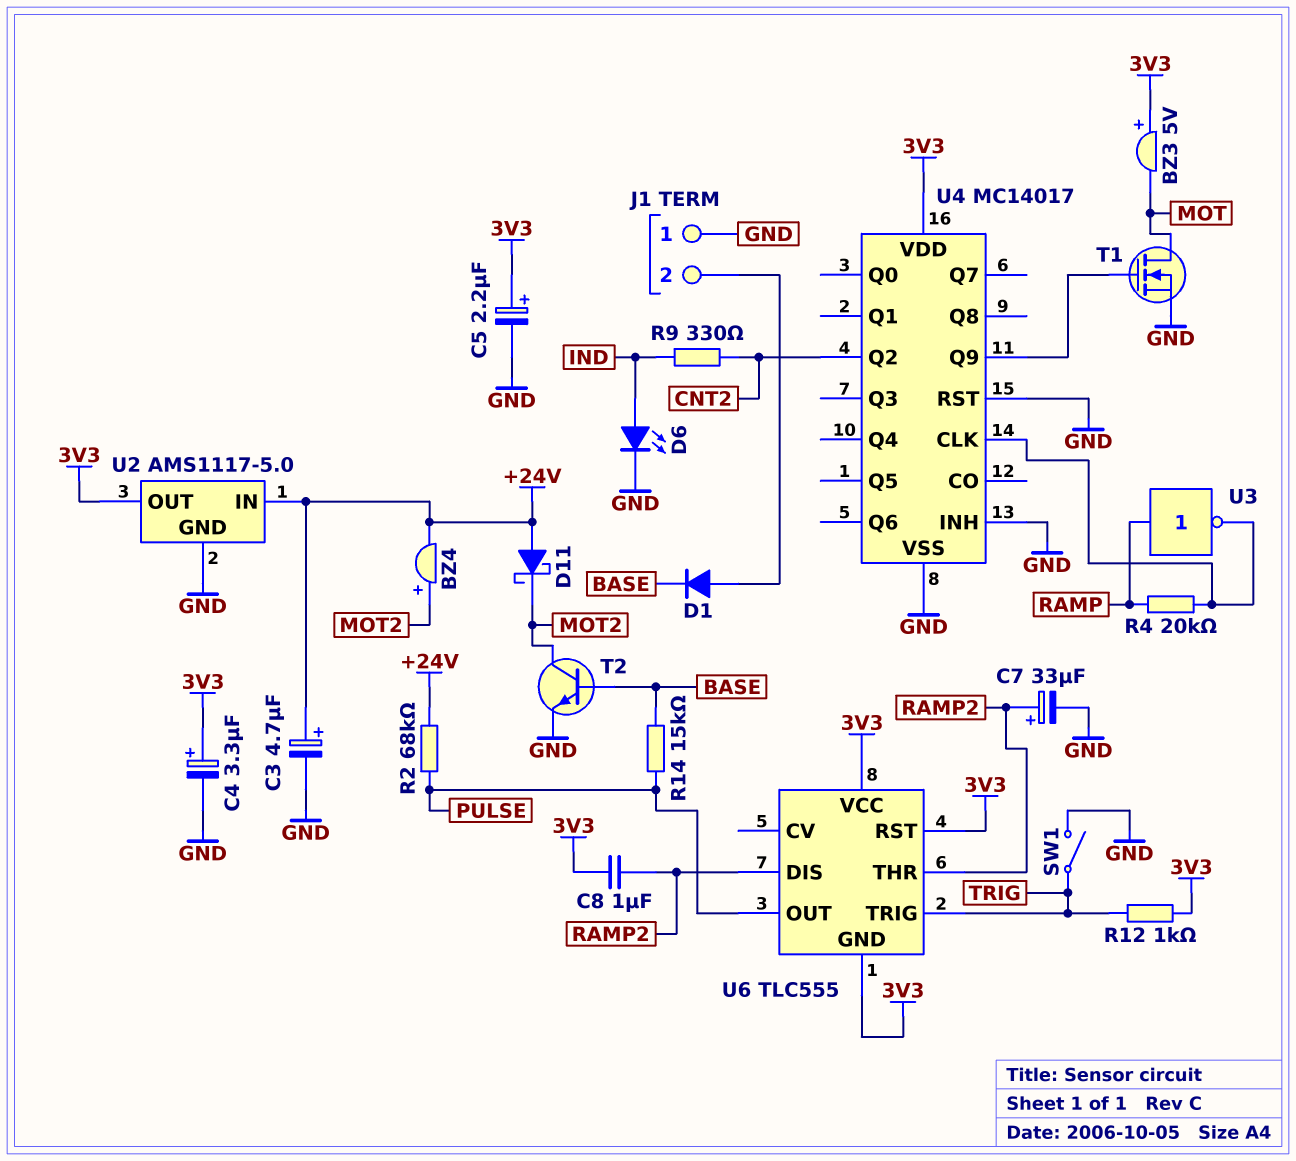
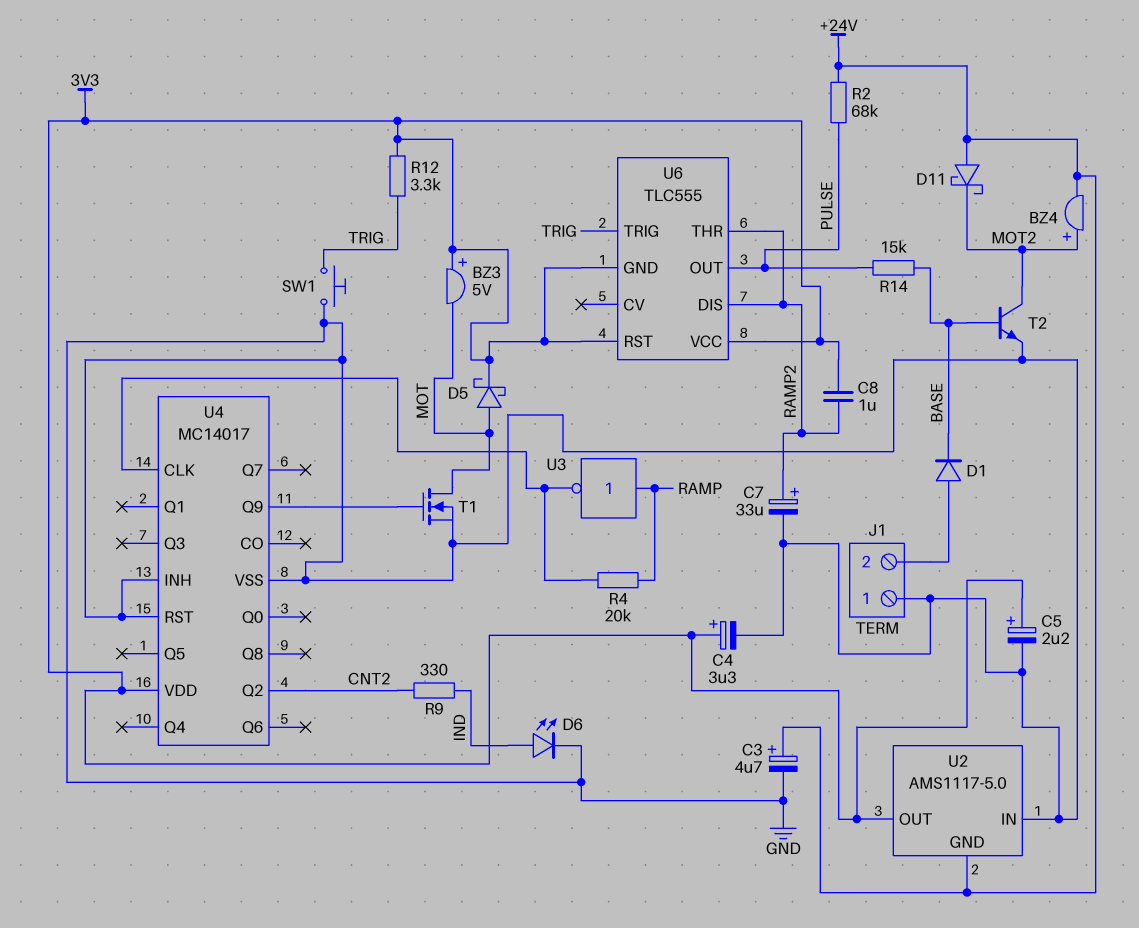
D5: none -> schottky (A MOT, K 3V3)
R12: 1k (3V3, TRIG) -> 3.3k (3V3, TRIG)
SW1: switch (GND, TRIG) -> button (GND, TRIG)
U2 pin GND: GND -> +24V
U2 pin IN: +24V -> GND

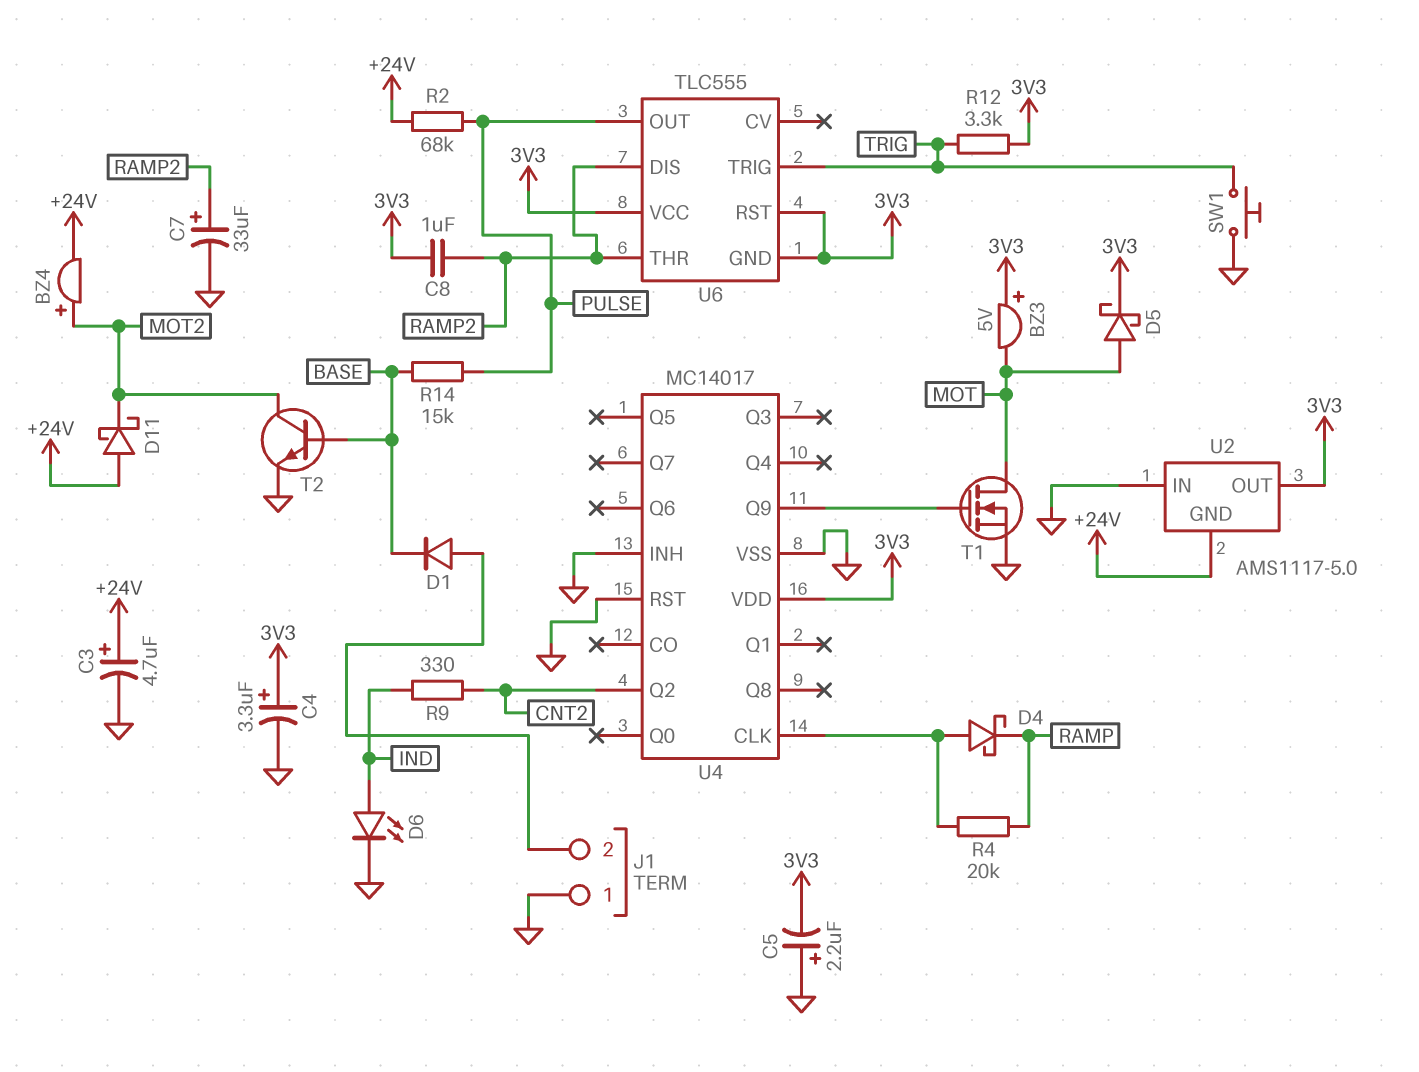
C5: 2.2uF (plus 3V3, minus GND) -> 2.2uF (plus GND, minus 3V3)
D4: none -> schottky (A U4/CLK, K RAMP)
U3: NOT (in RAMP, out U4/CLK) -> none

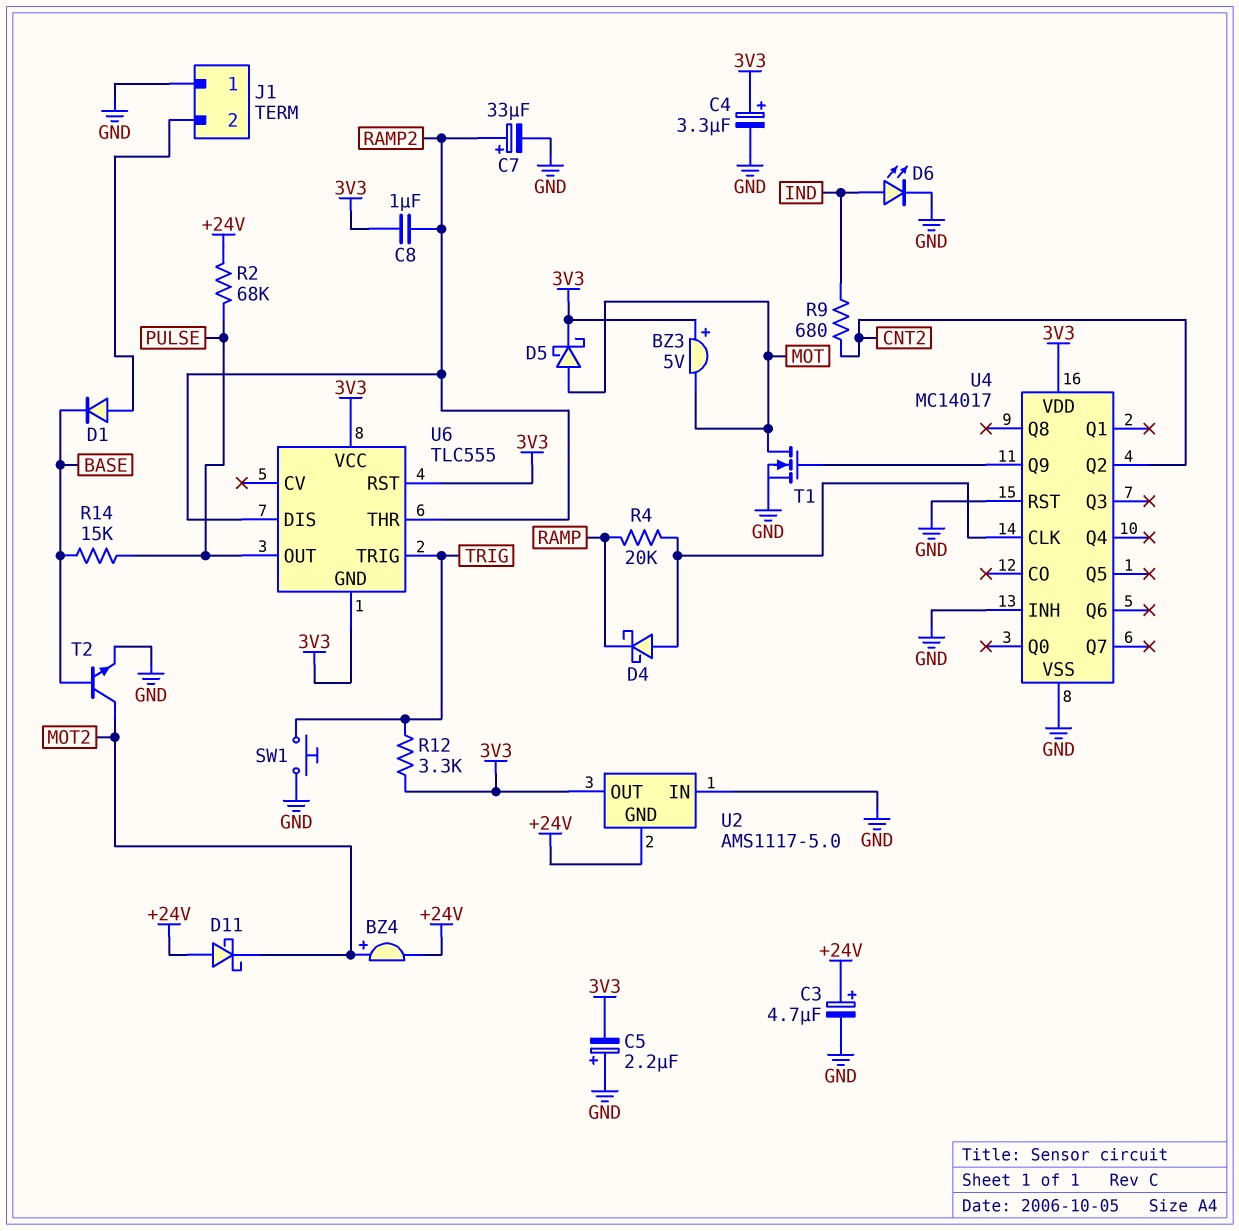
R9: 330 (CNT2, IND) -> 680 (CNT2, IND)

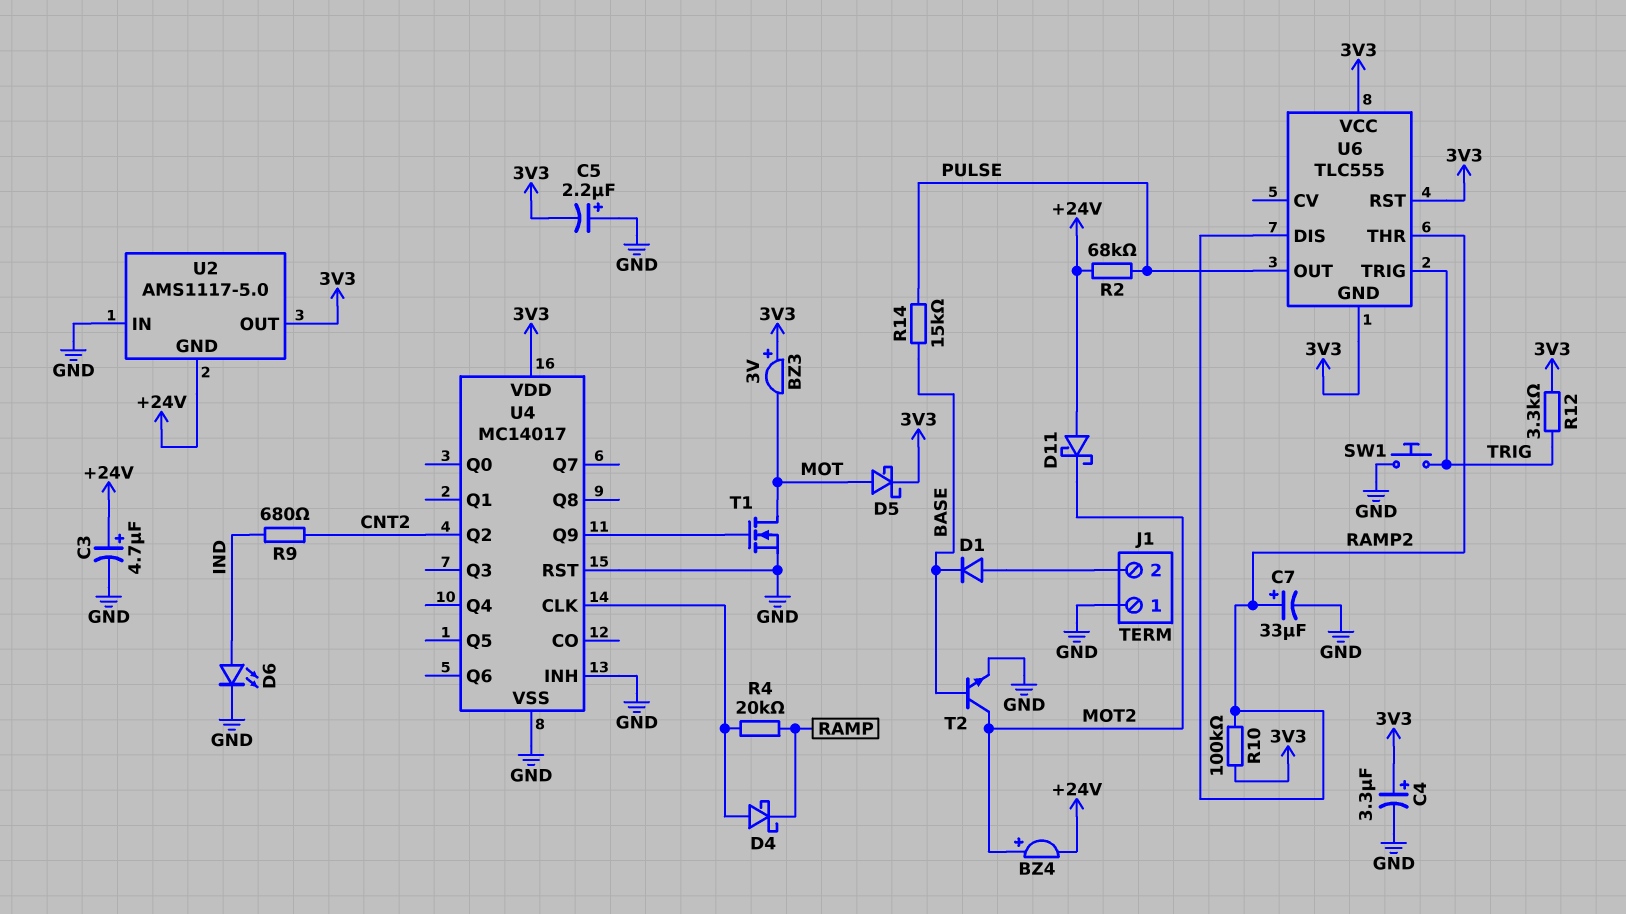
BZ3: buzzer 5V (plus 3V3, minus MOT) -> buzzer 3V (plus 3V3, minus MOT)
C8: 1uF (3V3, RAMP2) -> none
R10: none -> 100k (3V3, RAMP2)

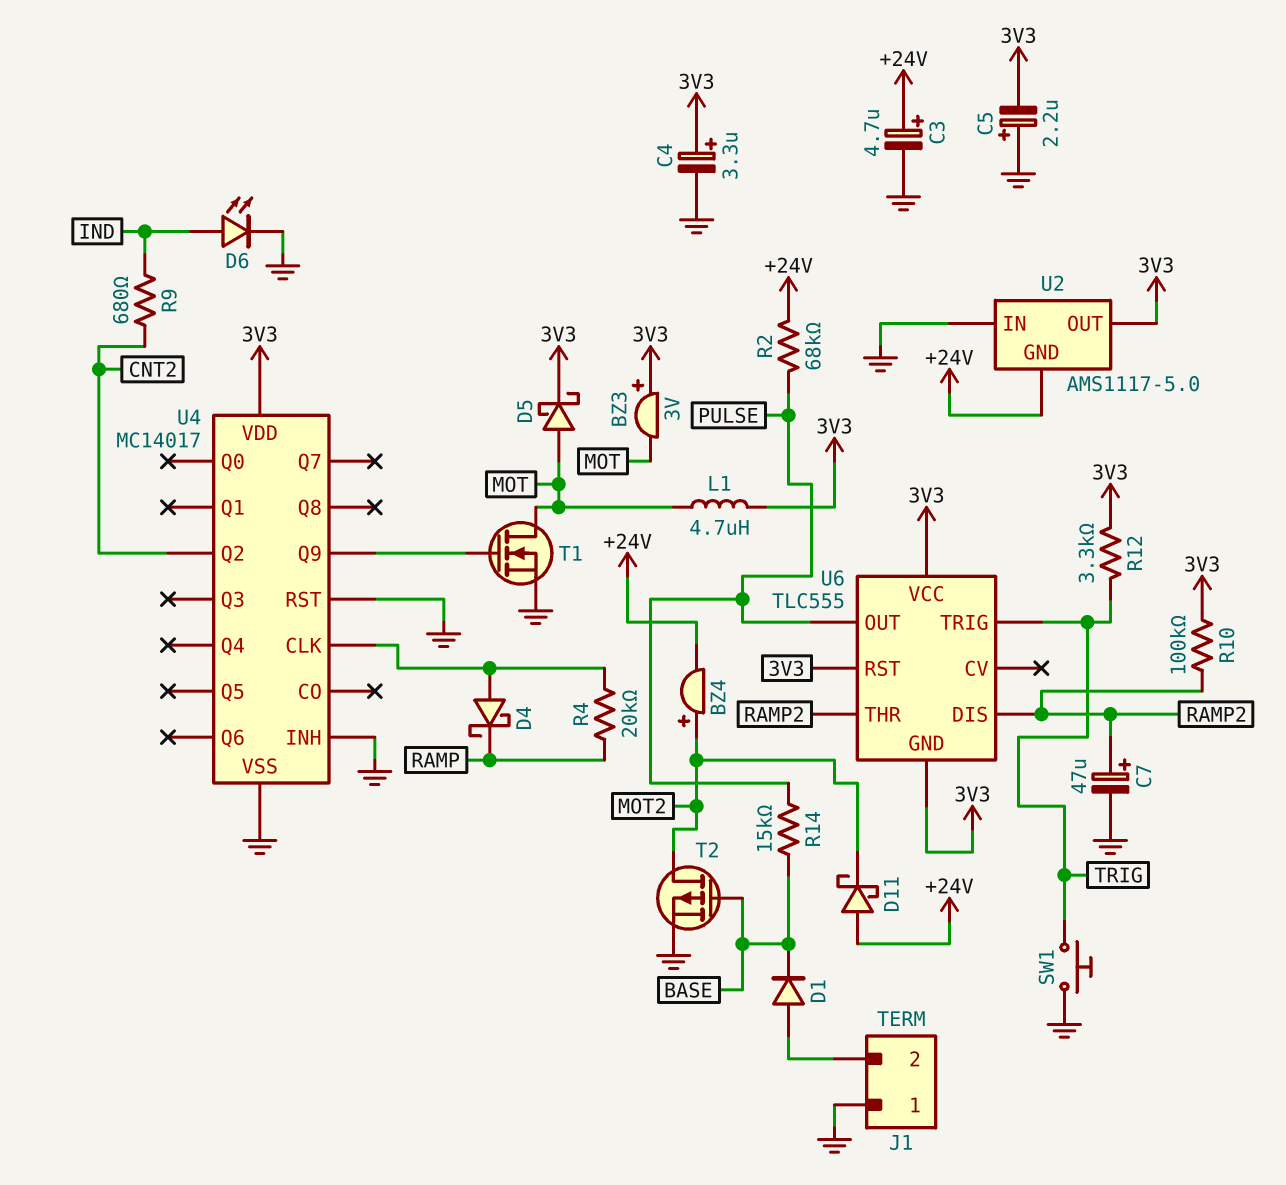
C7: 33uF (plus RAMP2, minus GND) -> 47uF (plus RAMP2, minus GND)
L1: none -> 4.7uH (3V3, MOT)
T2: NPN (B BASE, C MOT2, E GND) -> PMOS (G BASE, D MOT2, S GND)

